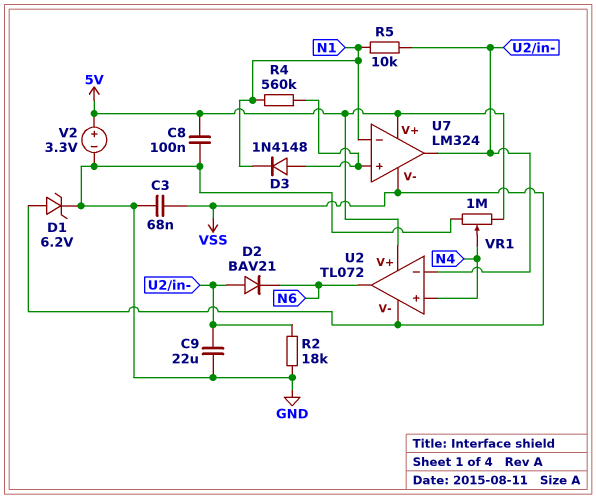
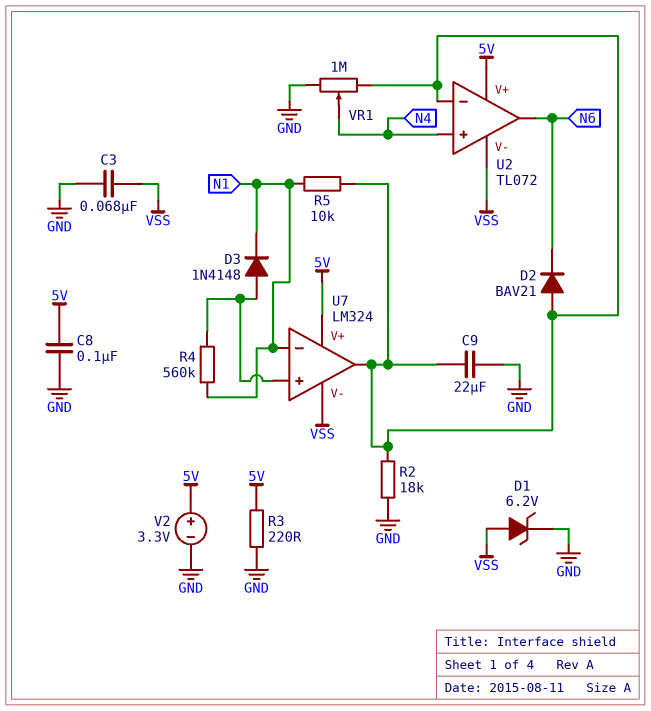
R3: none -> 220 (5V, GND)
VR1: 1M (5V, GND, wiper N4) -> 1M (GND, U2/in-, wiper N4)

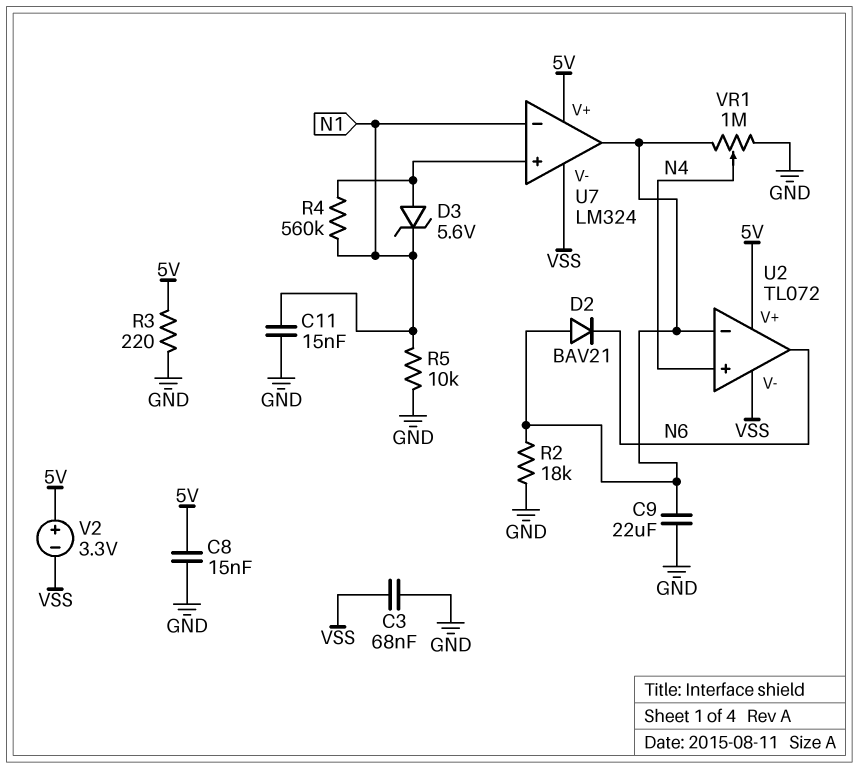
C8: 100nF (5V, GND) -> 15nF (5V, GND)
C11: none -> 15nF (GND, N1)
D1: zener 6.2V (A VSS, K GND) -> none
D3: diode 1N4148 (A U7/in+, K N1) -> zener 5.6V (A U7/in+, K N1)
R5: 10k (N1, U2/in-) -> 10k (GND, N1)
V2: 3.3V (plus 5V, minus GND) -> 3.3V (plus 5V, minus VSS)

